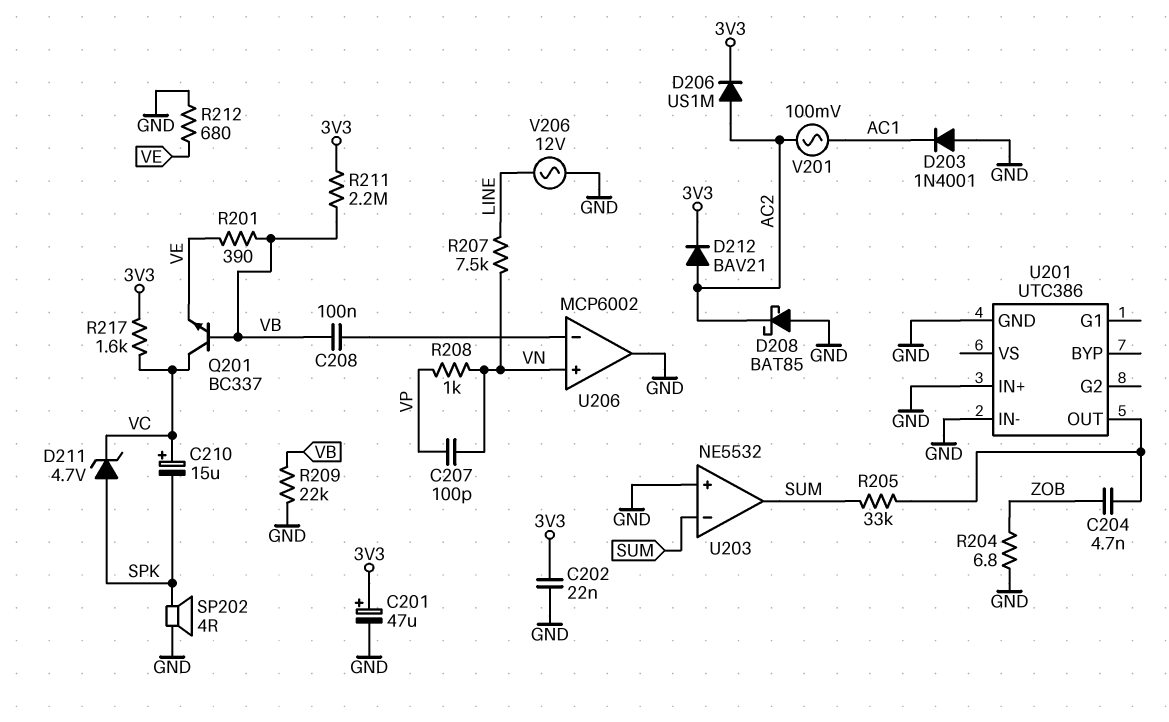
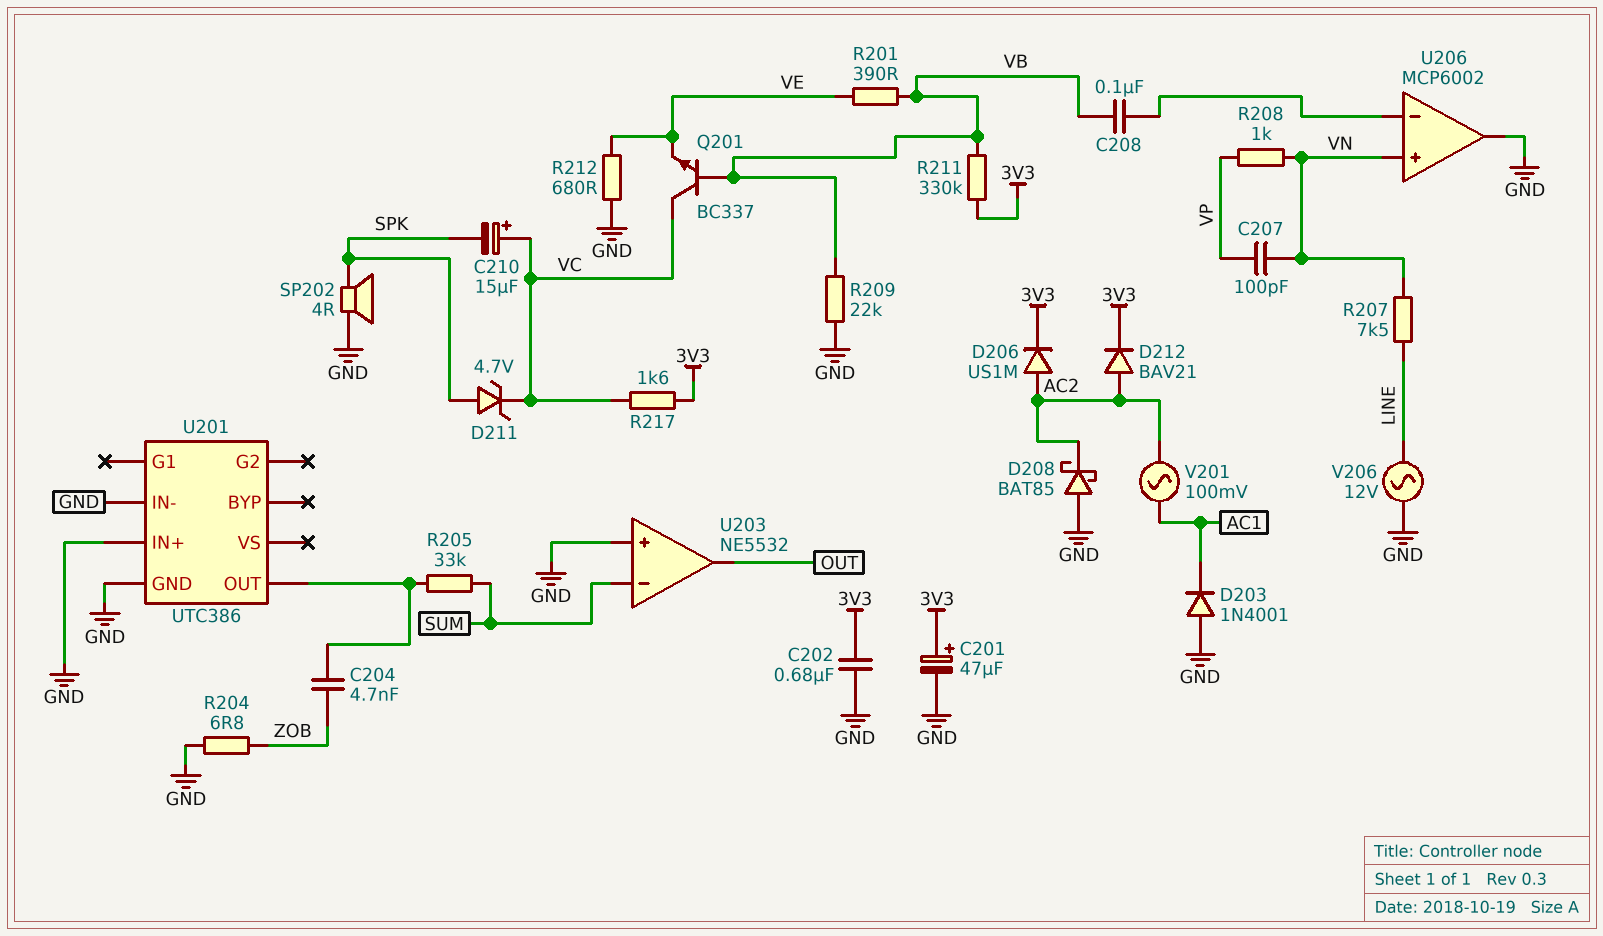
C202: 22nF (3V3, GND) -> 680nF (3V3, GND)
R211: 2.2M (3V3, VB) -> 330k (3V3, VB)
U203 pin out: SUM -> OUT

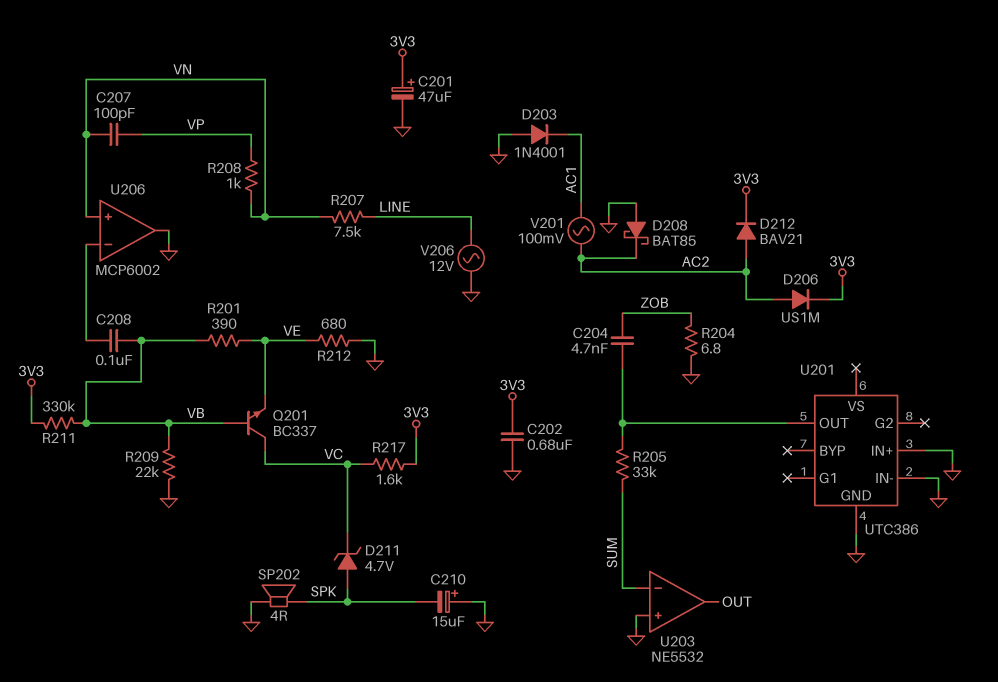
C210: 15uF (plus VC, minus SPK) -> 15uF (plus GND, minus SPK)

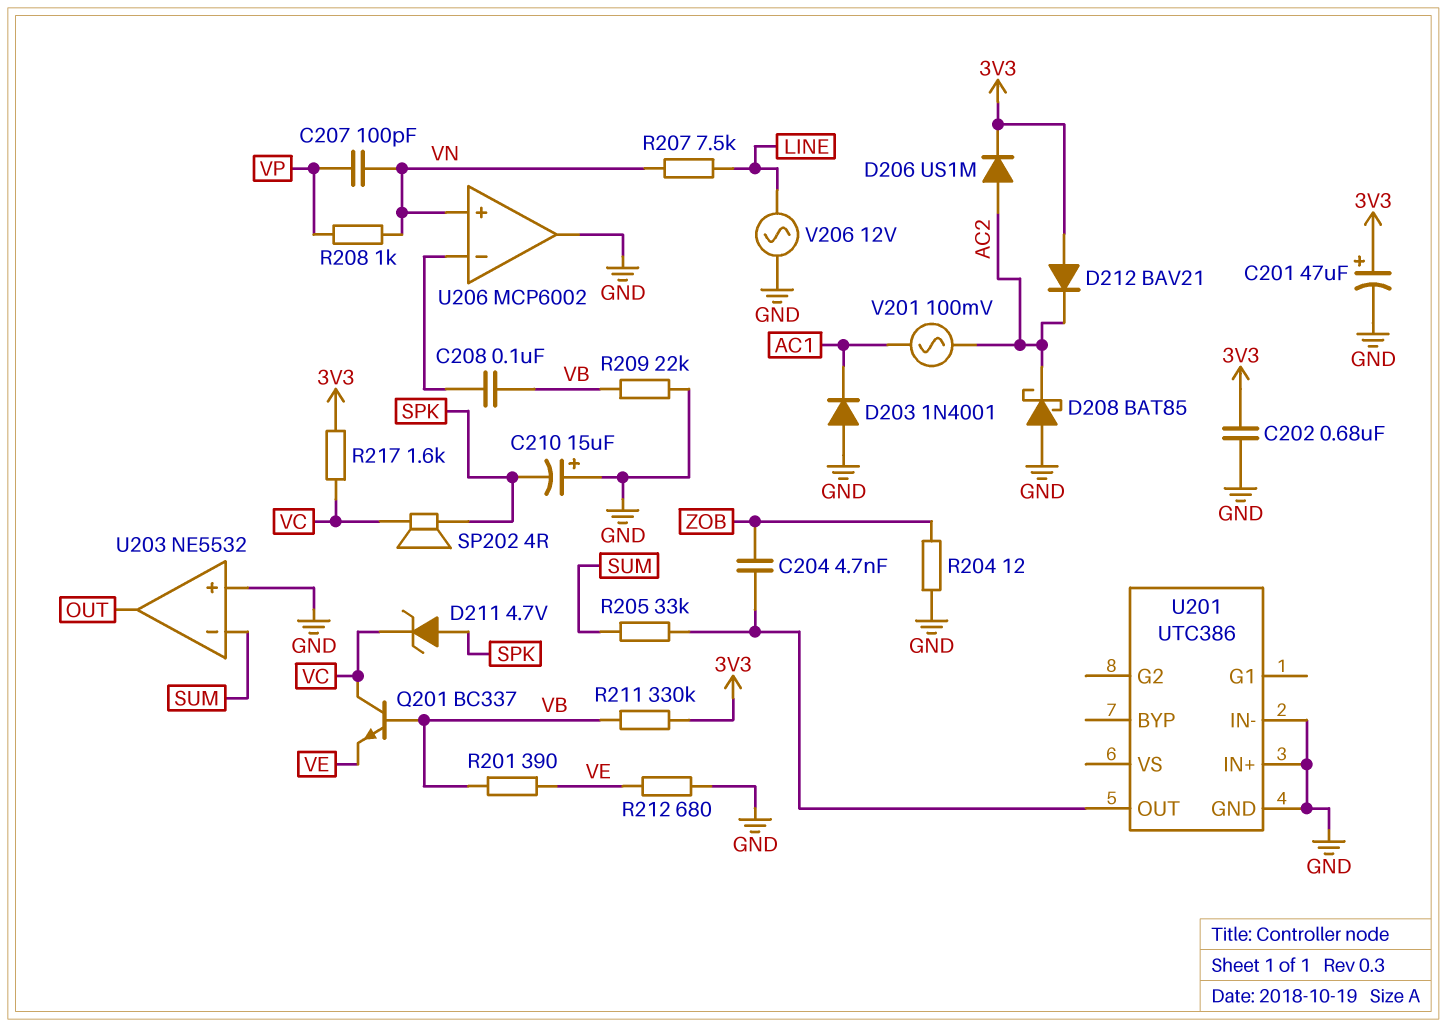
D212: diode BAV21 (A AC2, K 3V3) -> diode BAV21 (A 3V3, K AC2)
R204: 6.8 (GND, ZOB) -> 12 (GND, ZOB)
SP202: speaker 4R (GND, SPK) -> speaker 4R (SPK, VC)

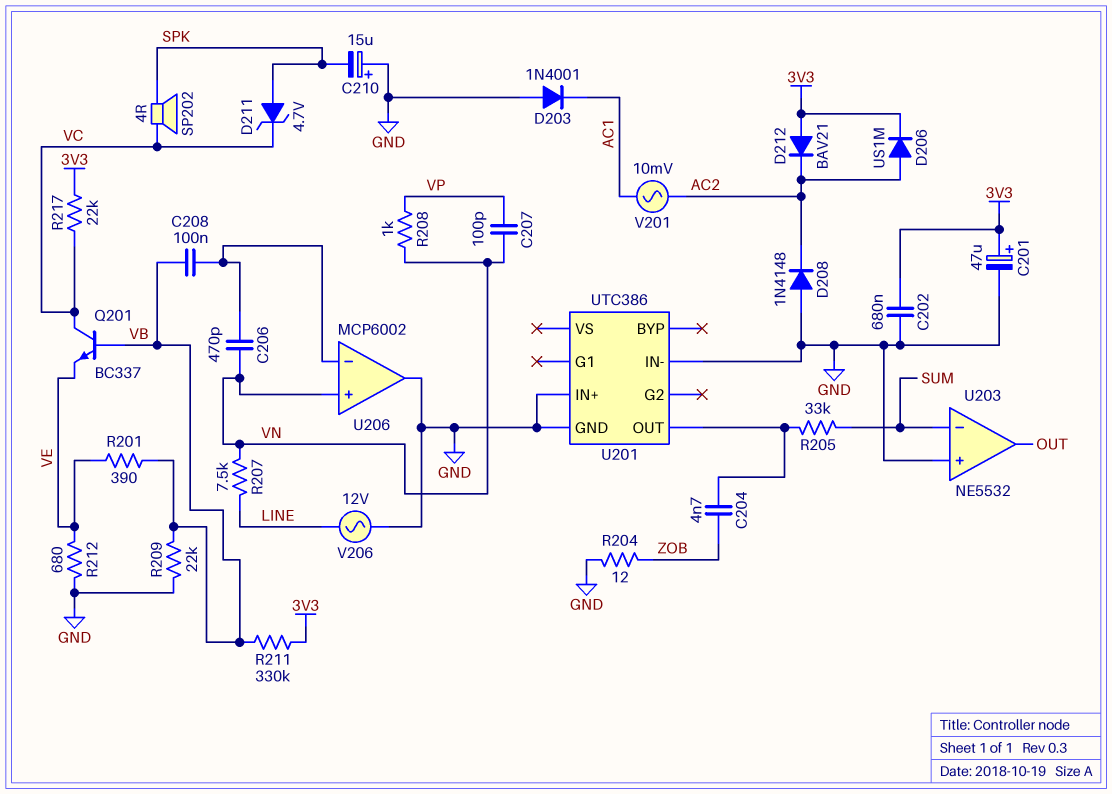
C206: none -> 470pF (U206/in-, VN)
D208: schottky BAT85 (A GND, K AC2) -> diode 1N4148 (A GND, K AC2)
R217: 1.6k (3V3, VC) -> 22k (3V3, VC)
V201: AC 100mV (AC1, AC2) -> AC 10mV (AC1, AC2)

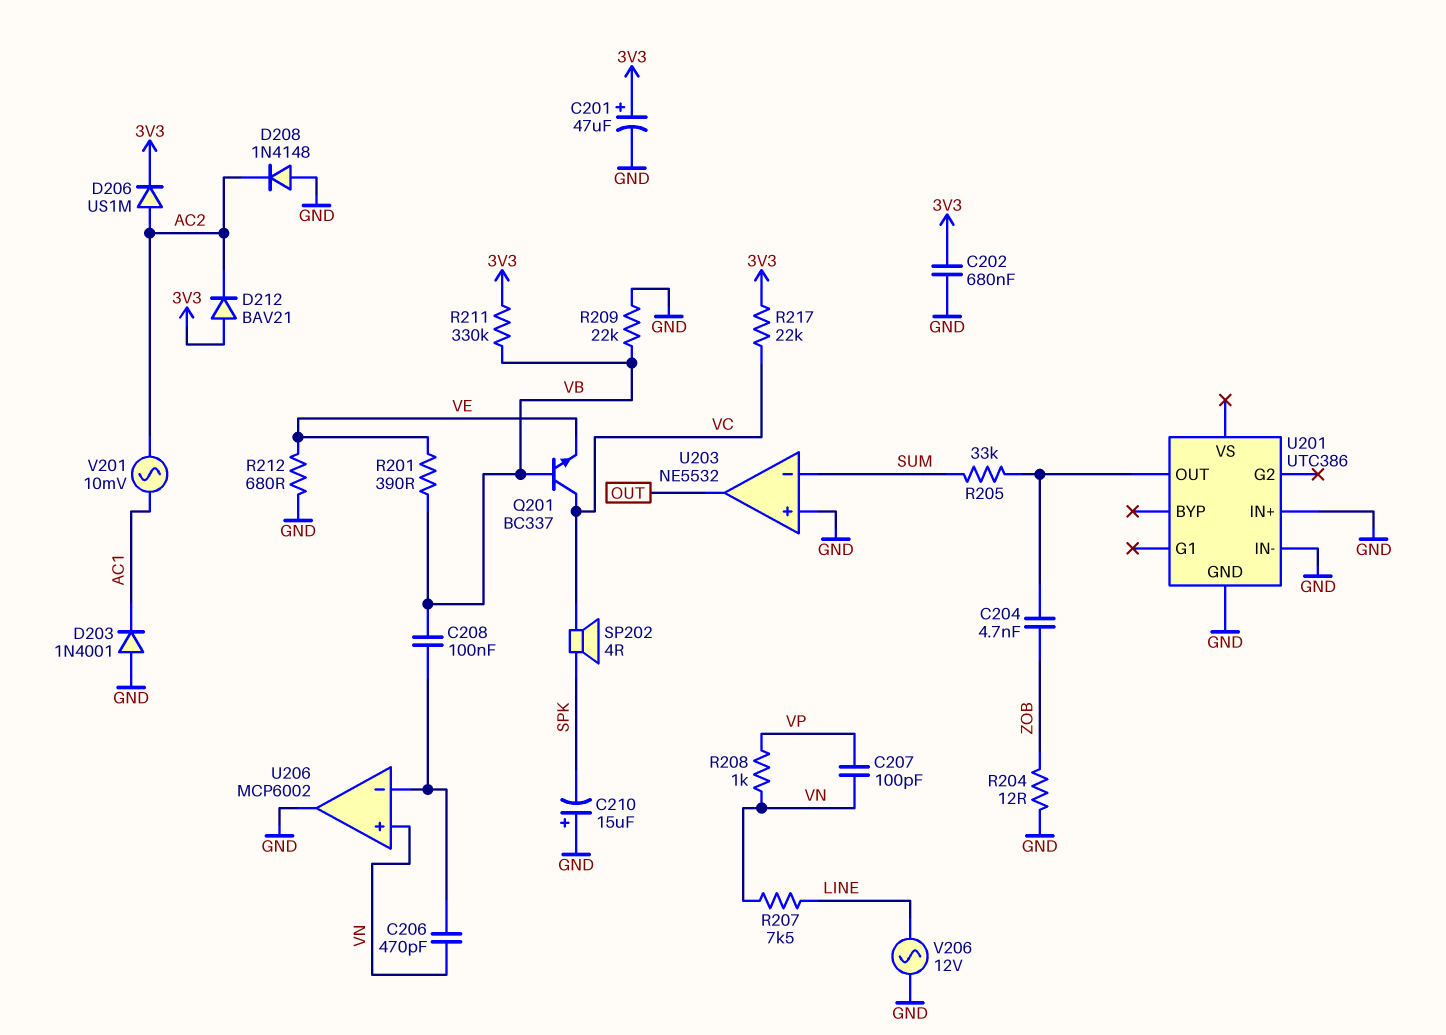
D211: zener 4.7V (A SPK, K VC) -> none

